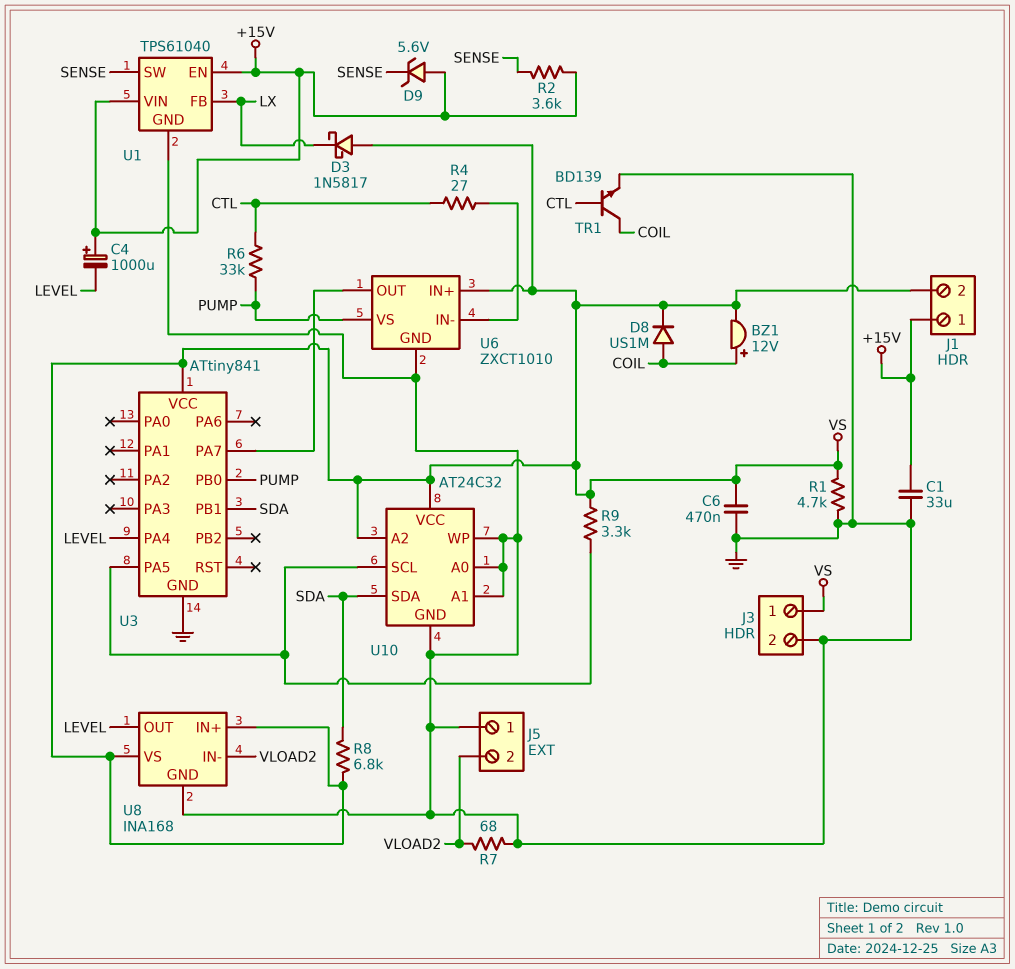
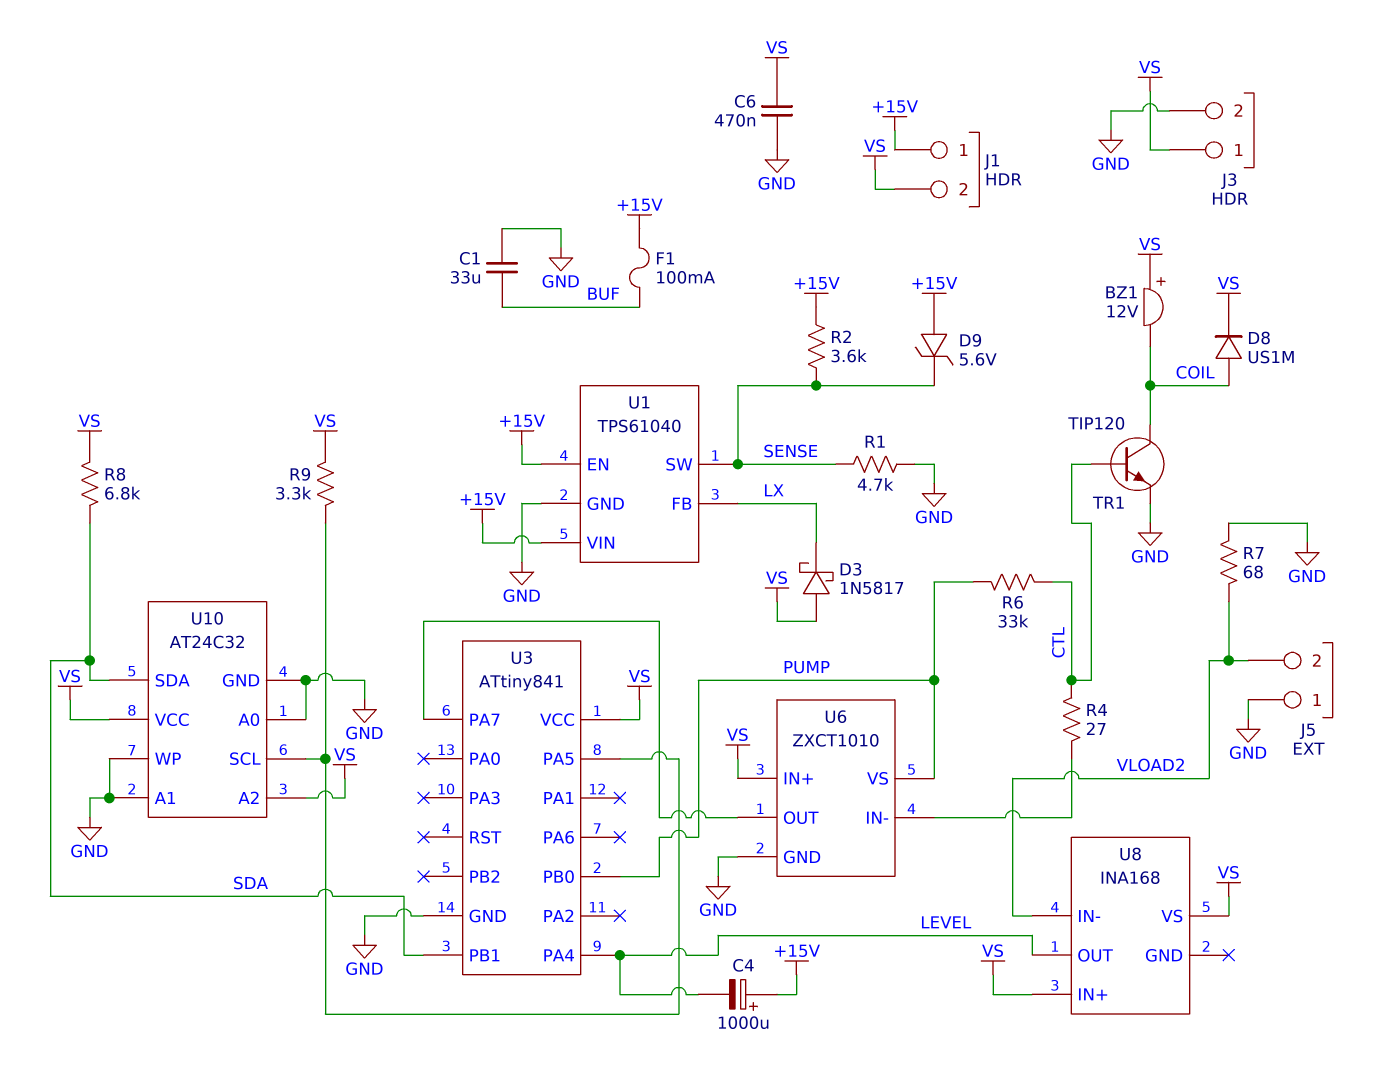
BZ1: buzzer 12V (plus COIL, minus VS) -> buzzer 12V (plus VS, minus COIL)
C1: 33uF (+15V, GND) -> 33uF (BUF, GND)
F1: none -> 100mA (+15V, BUF)
R1: 4.7k (GND, VS) -> 4.7k (GND, SENSE)
TR1: NPN BD139 (B CTL, C COIL, E GND) -> NPN TIP120 (B CTL, C COIL, E GND)
U8 pin GND: GND -> none

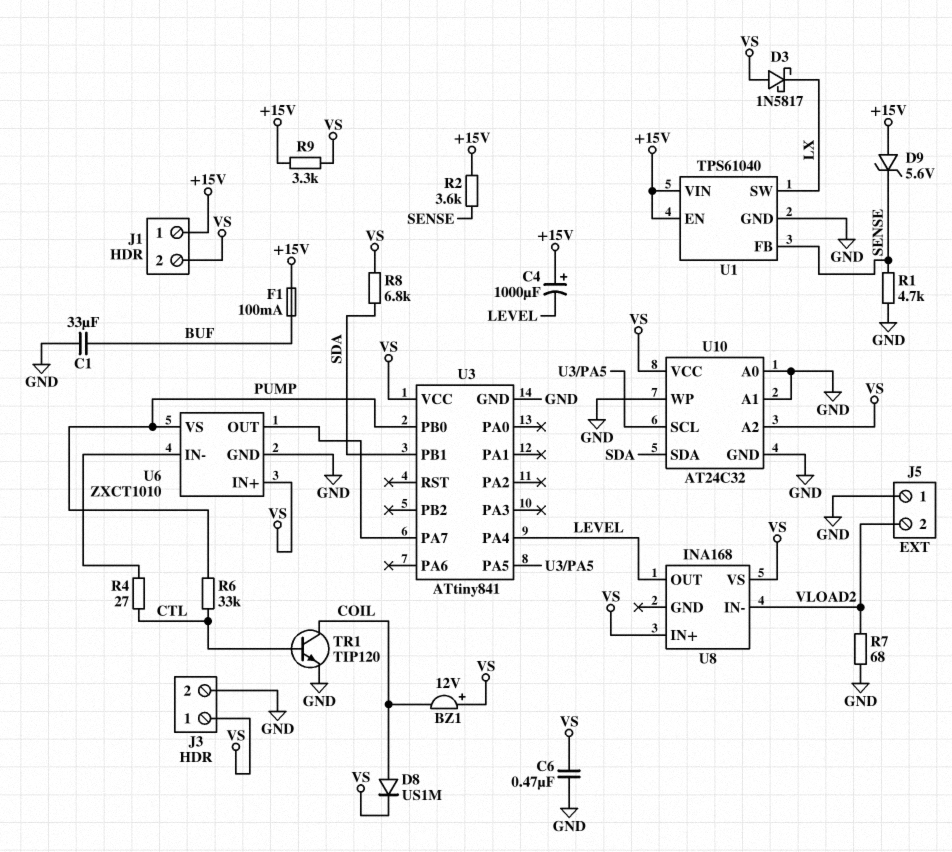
R9: 3.3k (U3/PA5, VS) -> 3.3k (+15V, VS)
U1 pin FB: LX -> SENSE
U1 pin SW: SENSE -> LX

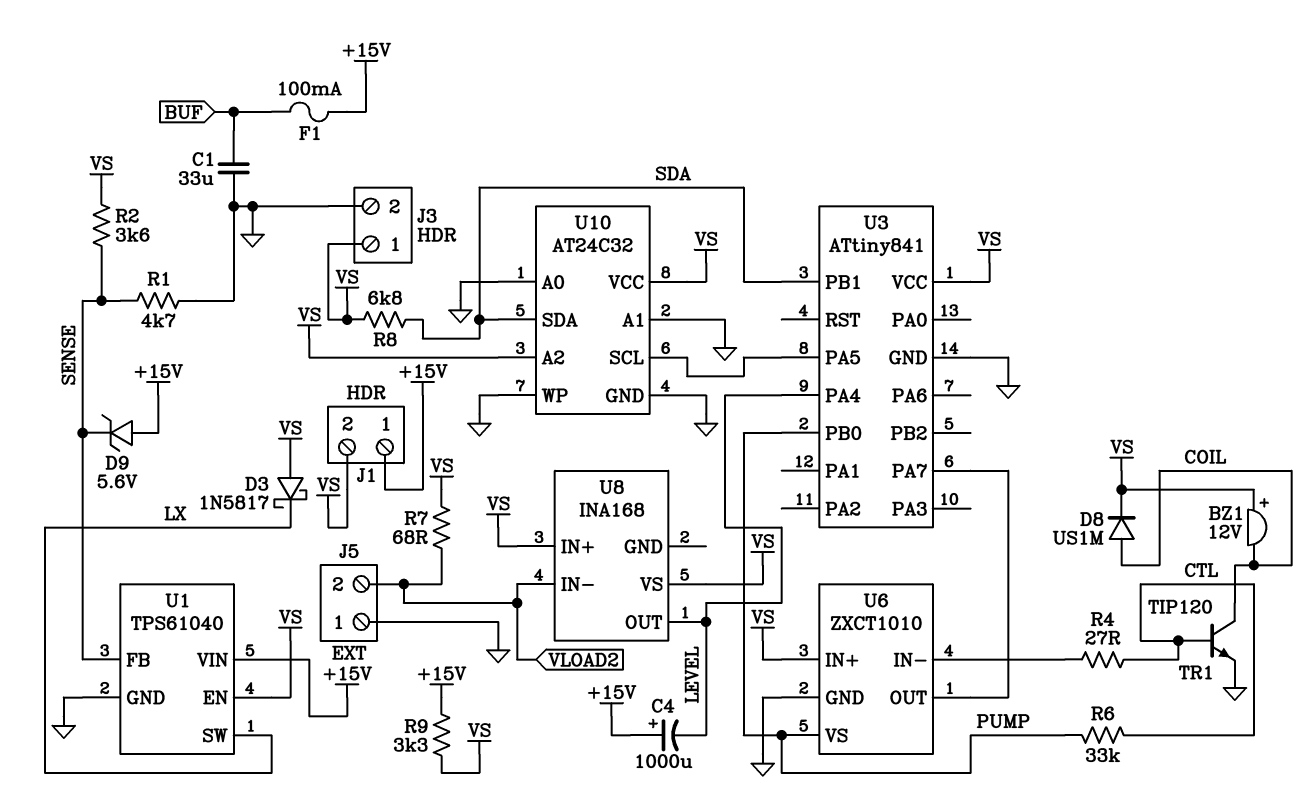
C6: 470nF (GND, VS) -> none
R2: 3.6k (+15V, SENSE) -> 3.6k (SENSE, VS)
R7: 68 (GND, VLOAD2) -> 68 (VLOAD2, VS)
U1 pin EN: +15V -> VS

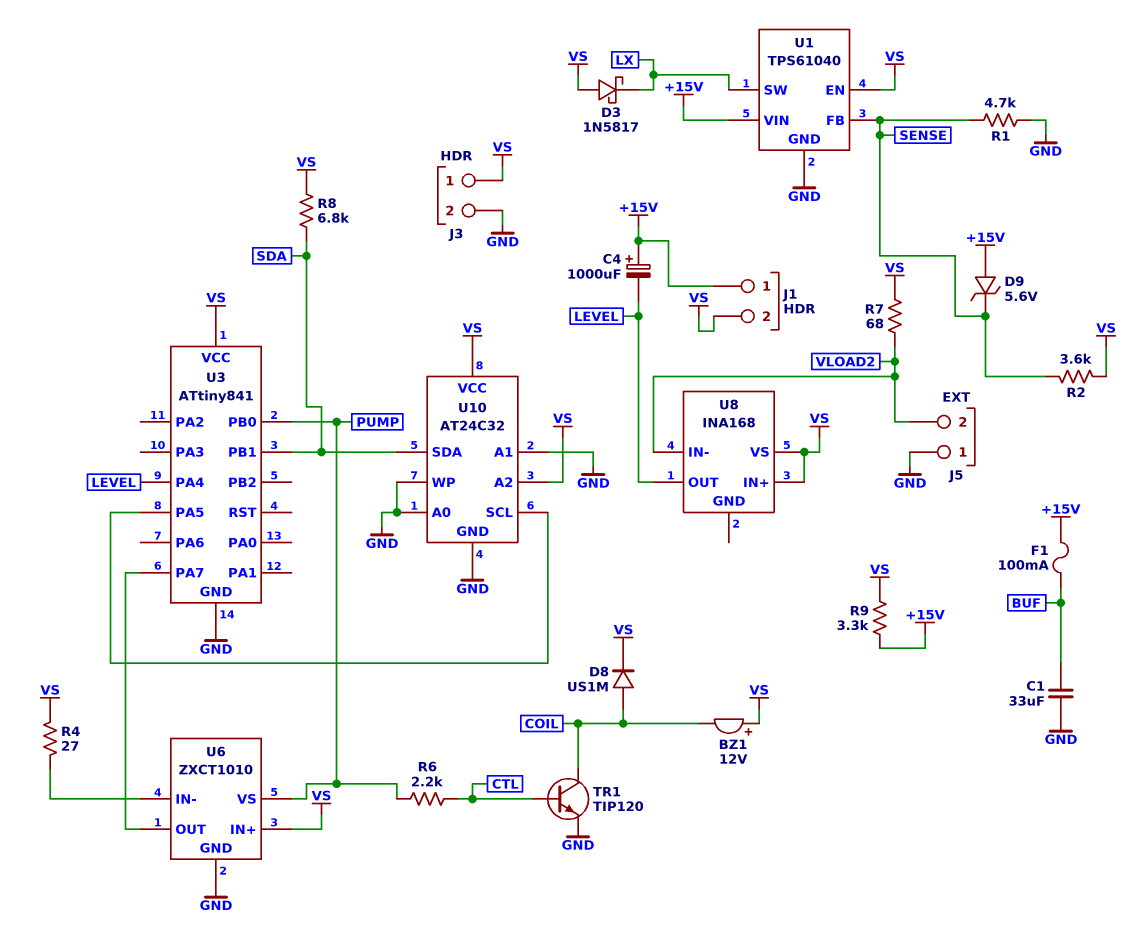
R4: 27 (CTL, U6/IN-) -> 27 (U6/IN-, VS)
R6: 33k (CTL, PUMP) -> 2.2k (CTL, PUMP)

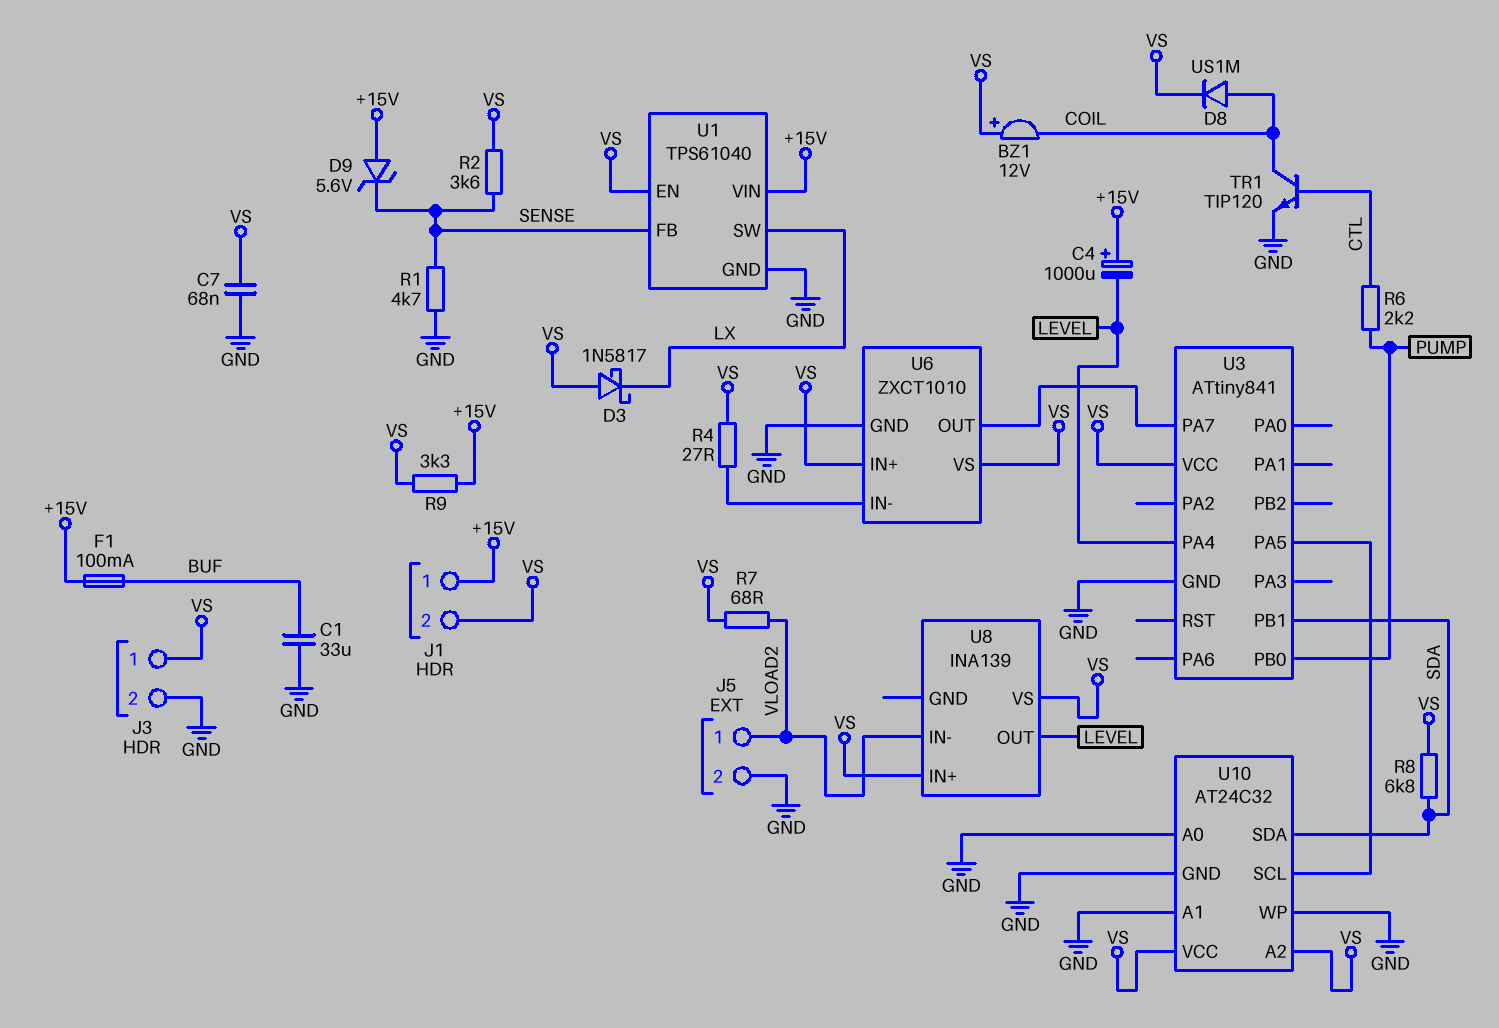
C7: none -> 68nF (GND, VS)
J5 pin 1: GND -> VLOAD2
J5 pin 2: VLOAD2 -> GND
U6 pin VS: PUMP -> VS
U8: INA168 -> INA139

